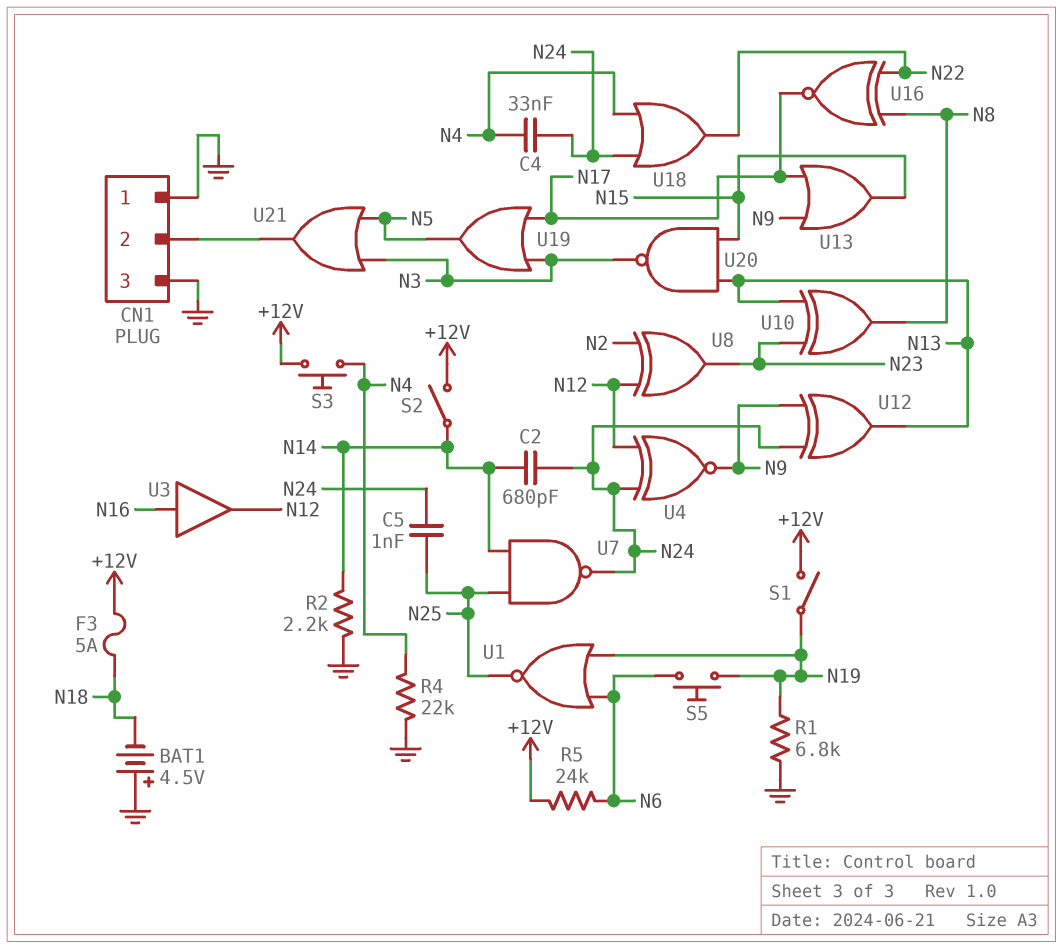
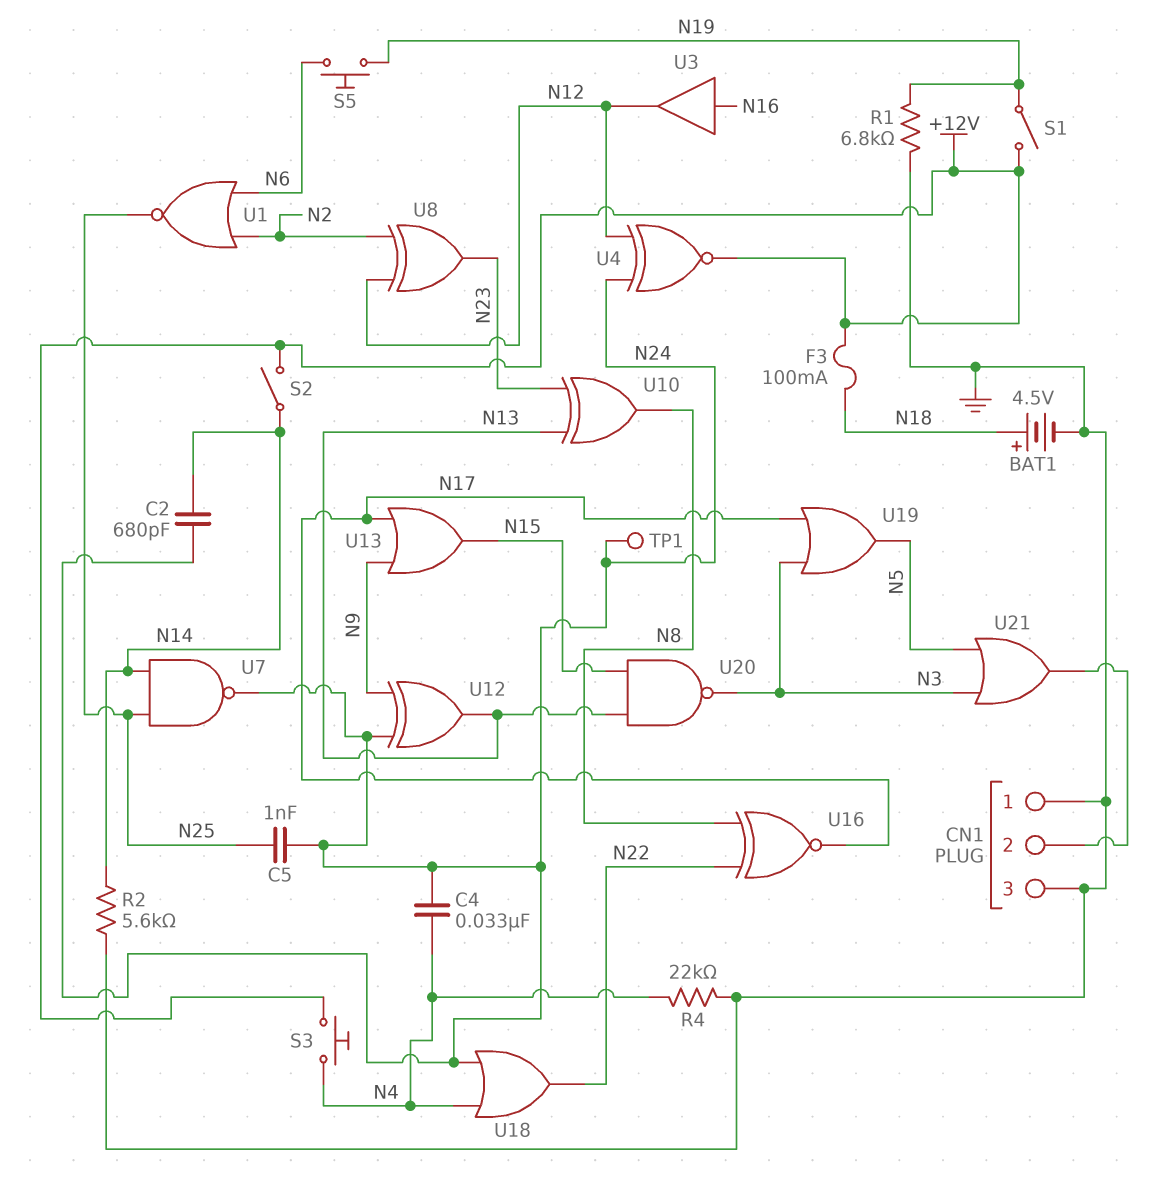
BAT1: 4.5V (plus GND, minus N18) -> 4.5V (plus N18, minus GND)
F3: 5A (+12V, N18) -> 100mA (+12V, N18)
R2: 2.2k (GND, N14) -> 5.6k (GND, N14)
R5: 24k (+12V, N6) -> none
TP1: none -> test point (N24)
U1: NOR (in N6, in N19, out N25) -> NOR (in N2, in N6, out N25)
U4: XNOR (in N12, in N24, out N9) -> XNOR (in N12, in N24, out +12V)

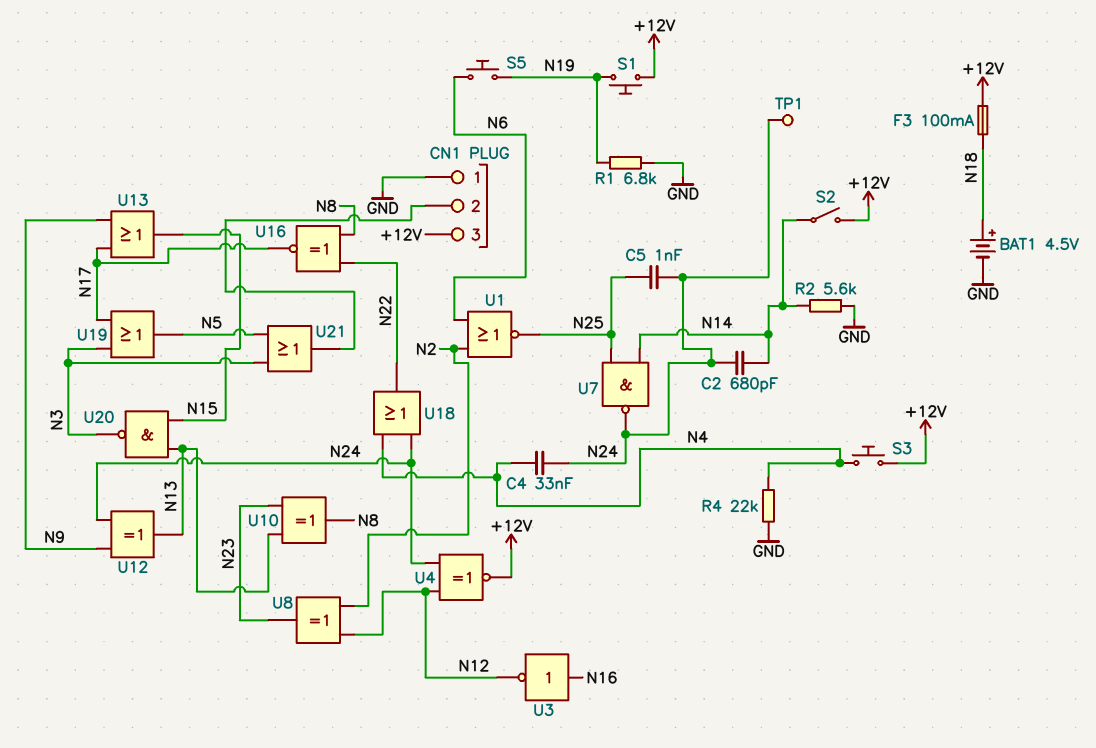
CN1 pin 3: GND -> +12V
S1: switch (+12V, N19) -> button (+12V, N19)
U3: buffer (in N16, out N12) -> NOT (in N16, out N12)

